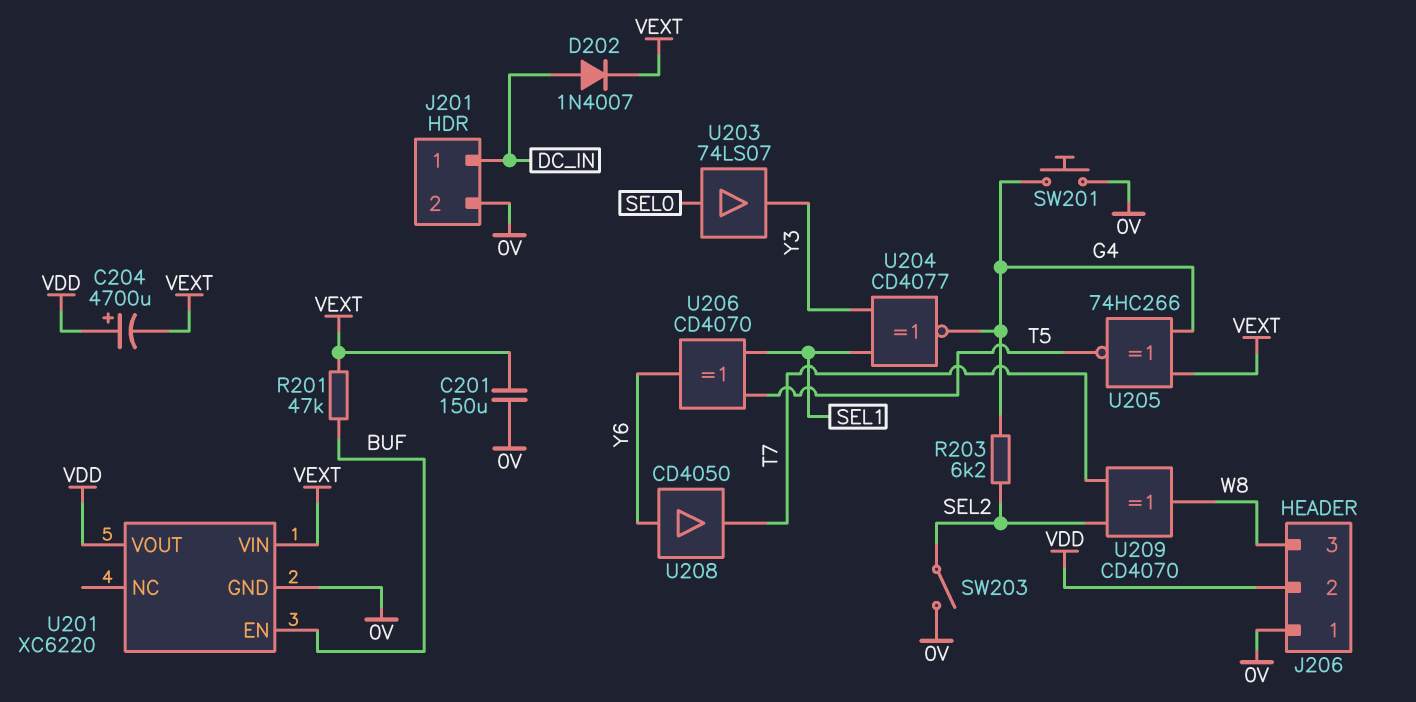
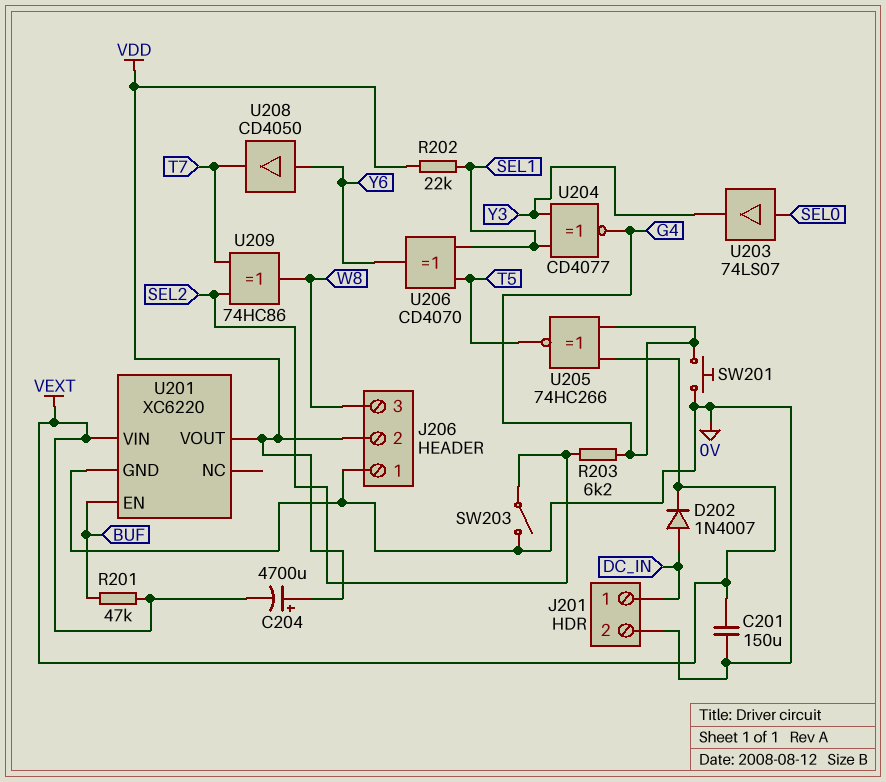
R202: none -> 22k (SEL1, VDD)
U209: XOR CD4070 (in SEL2, in T7, out W8) -> XOR 74HC86 (in SEL2, in T7, out W8)

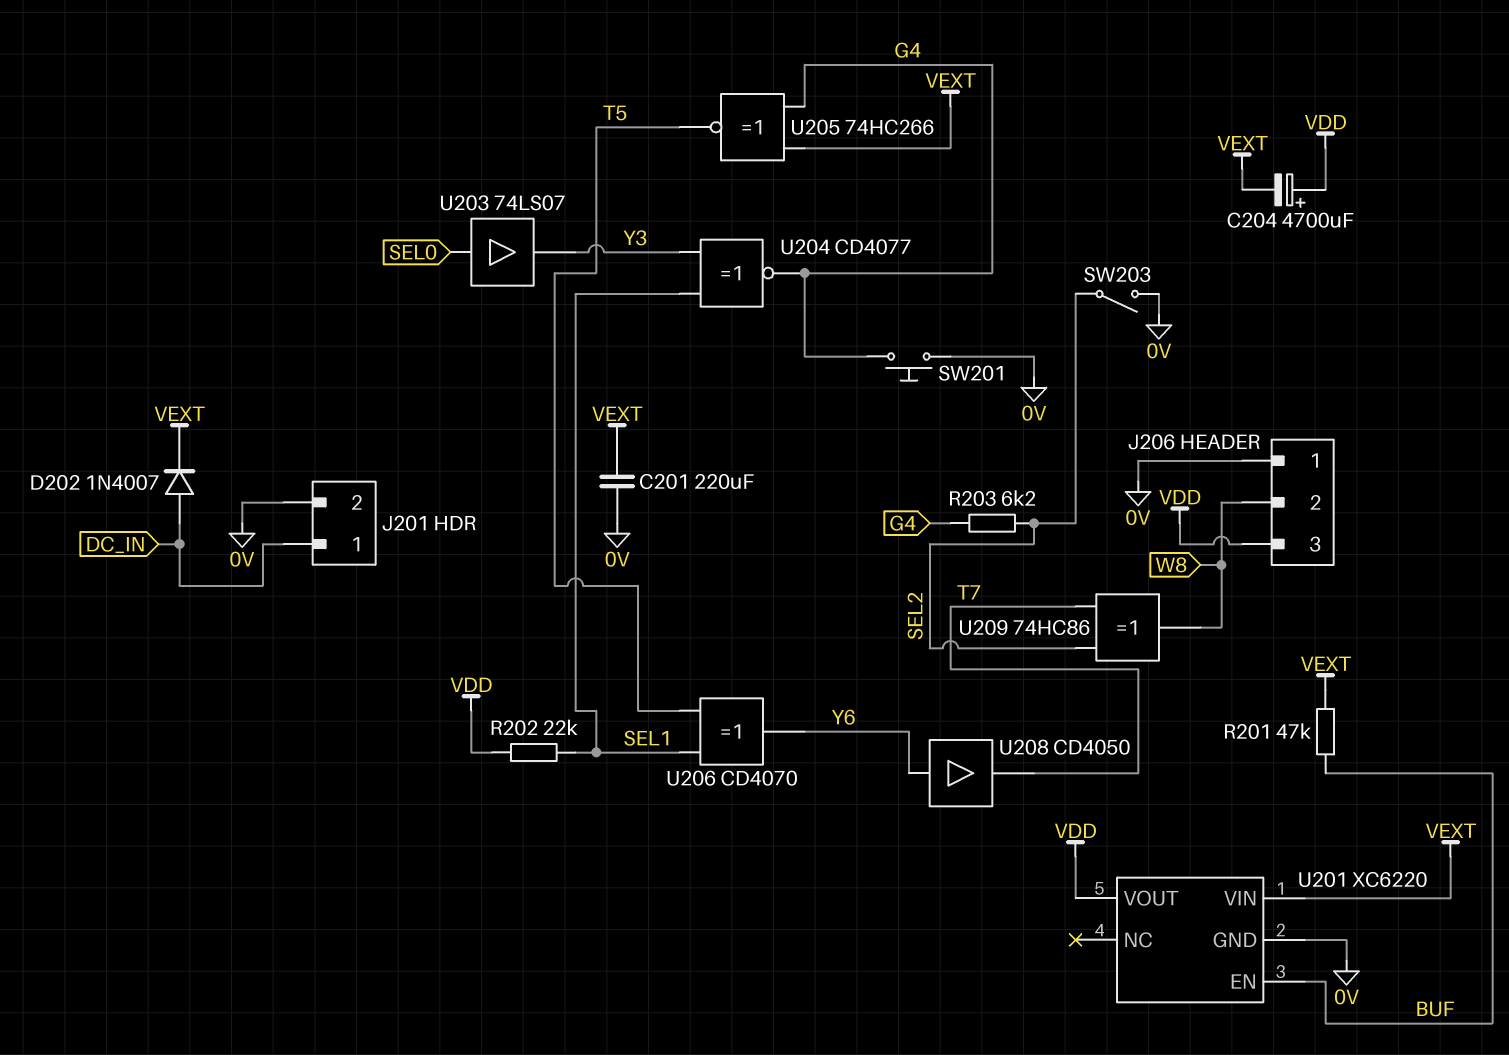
C201: 150uF (0V, VEXT) -> 220uF (0V, VEXT)
J206 pin 2: VDD -> W8
J206 pin 3: W8 -> VDD

